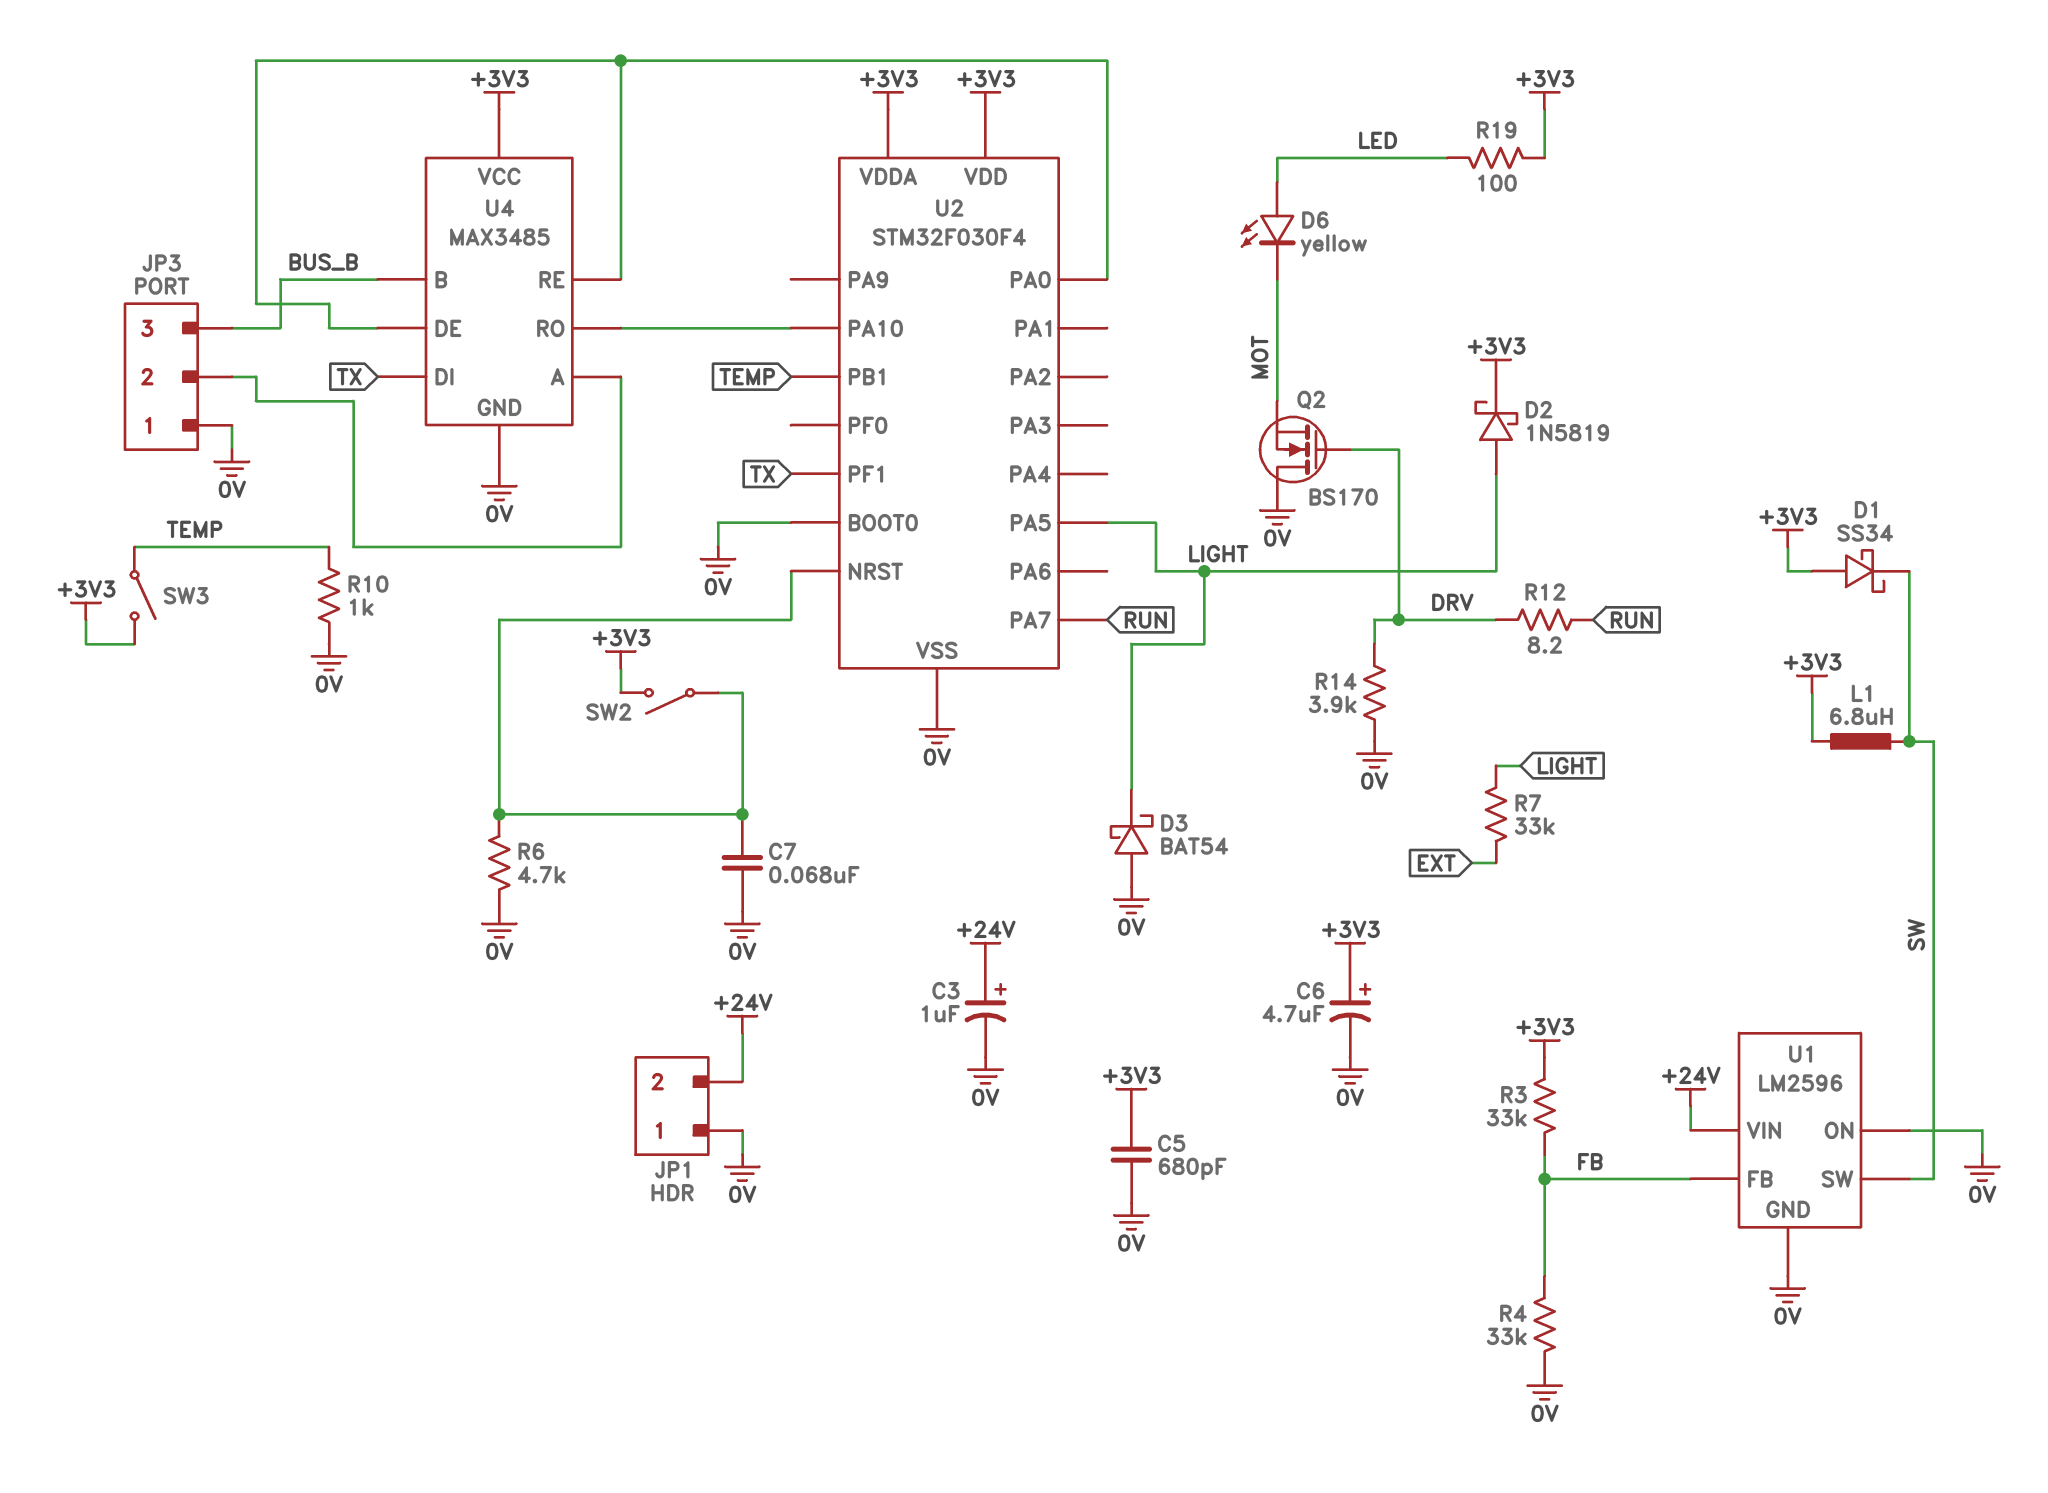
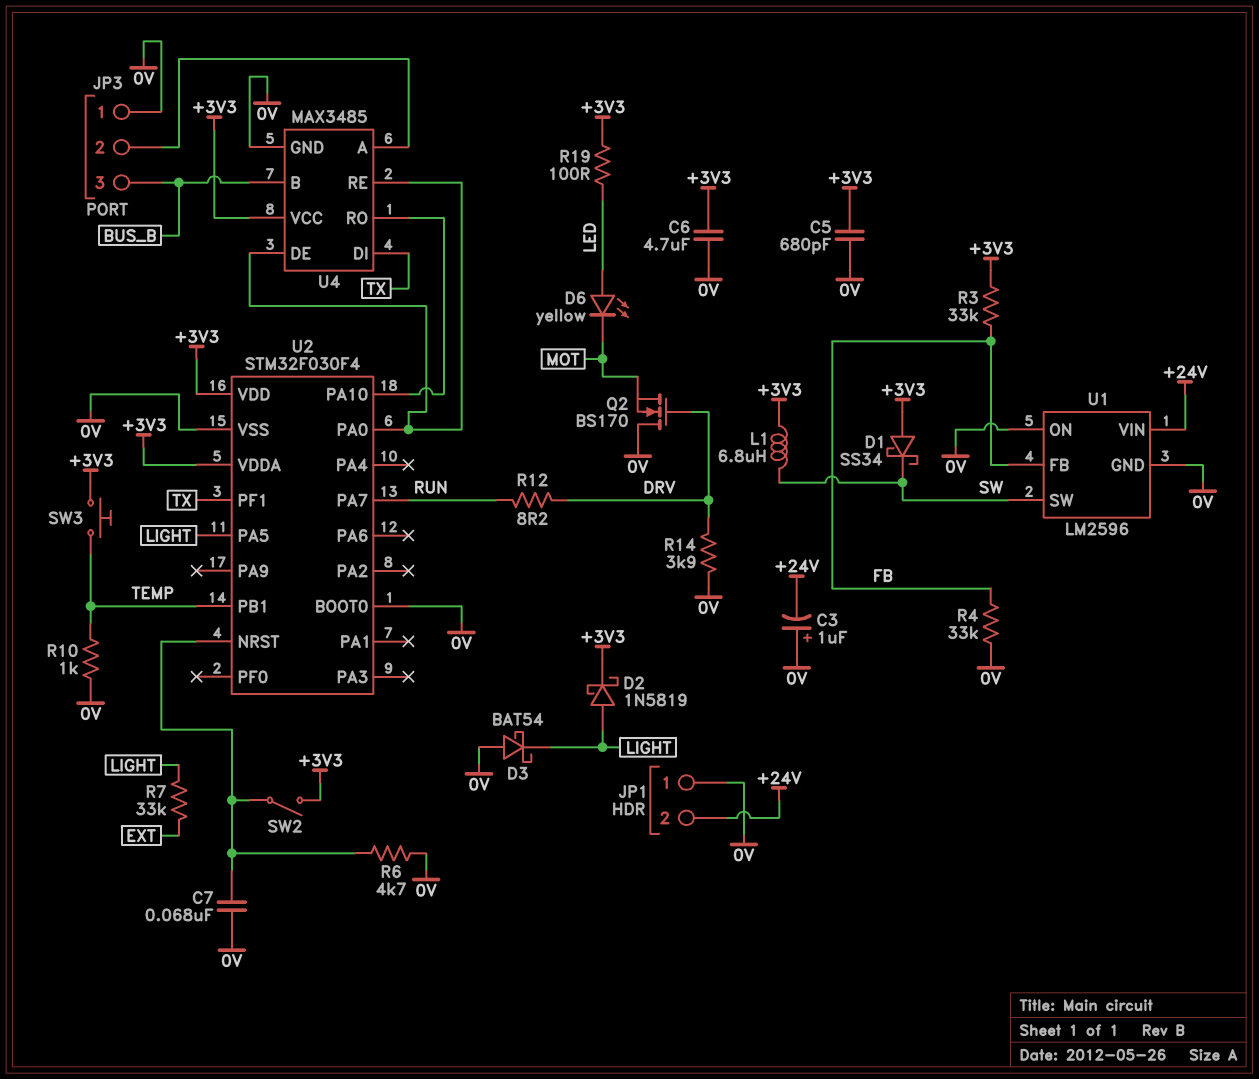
C3: 1uF (plus +24V, minus 0V) -> 1uF (plus 0V, minus +24V)
C6: 4.7uF (plus +3V3, minus 0V) -> 4.7uF (+3V3, 0V)
SW3: switch (+3V3, TEMP) -> button (+3V3, TEMP)

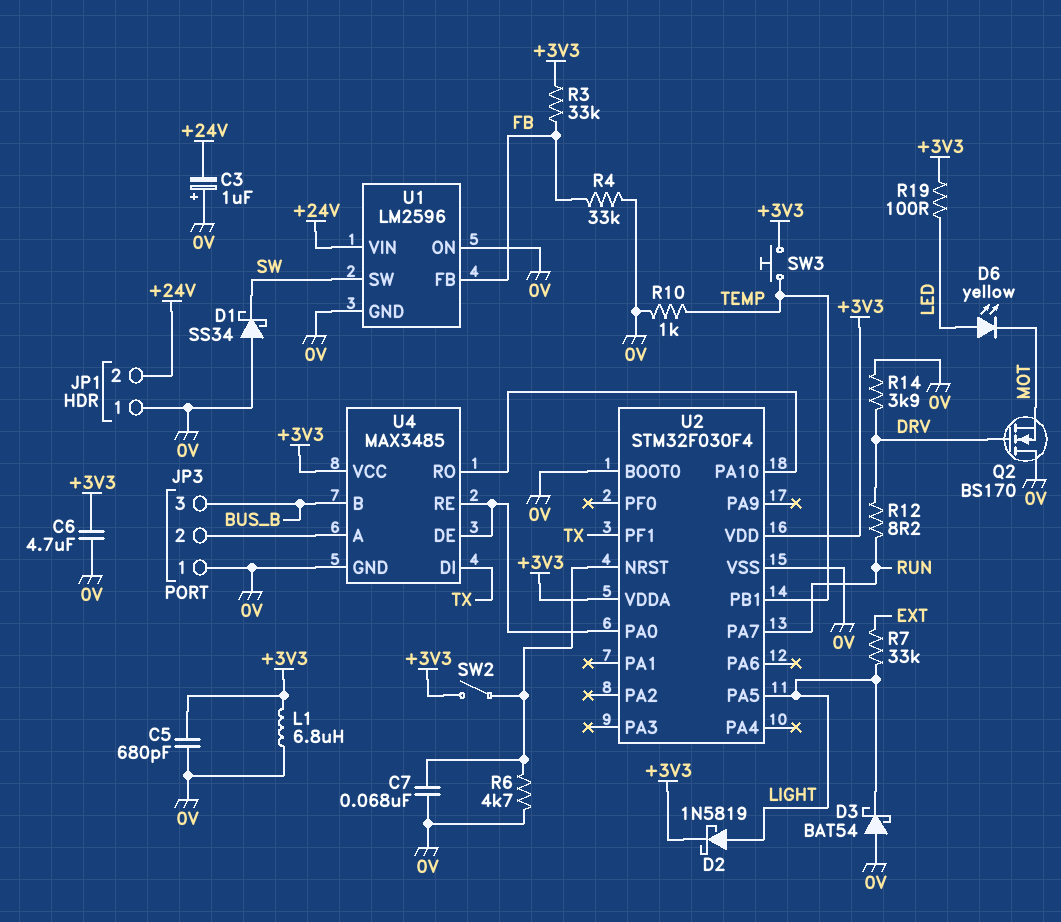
D1: schottky SS34 (A +3V3, K SW) -> schottky SS34 (A 0V, K SW)
L1: 6.8uH (+3V3, SW) -> 6.8uH (+3V3, 0V)

